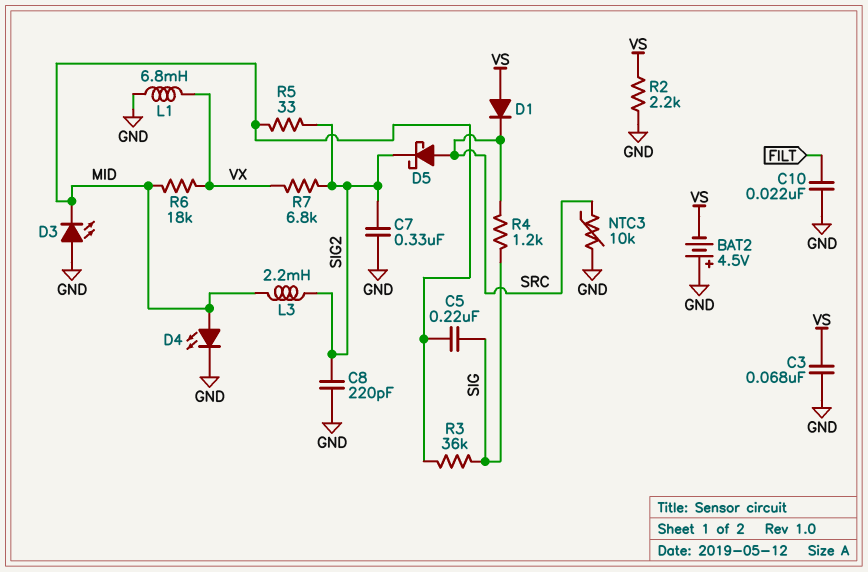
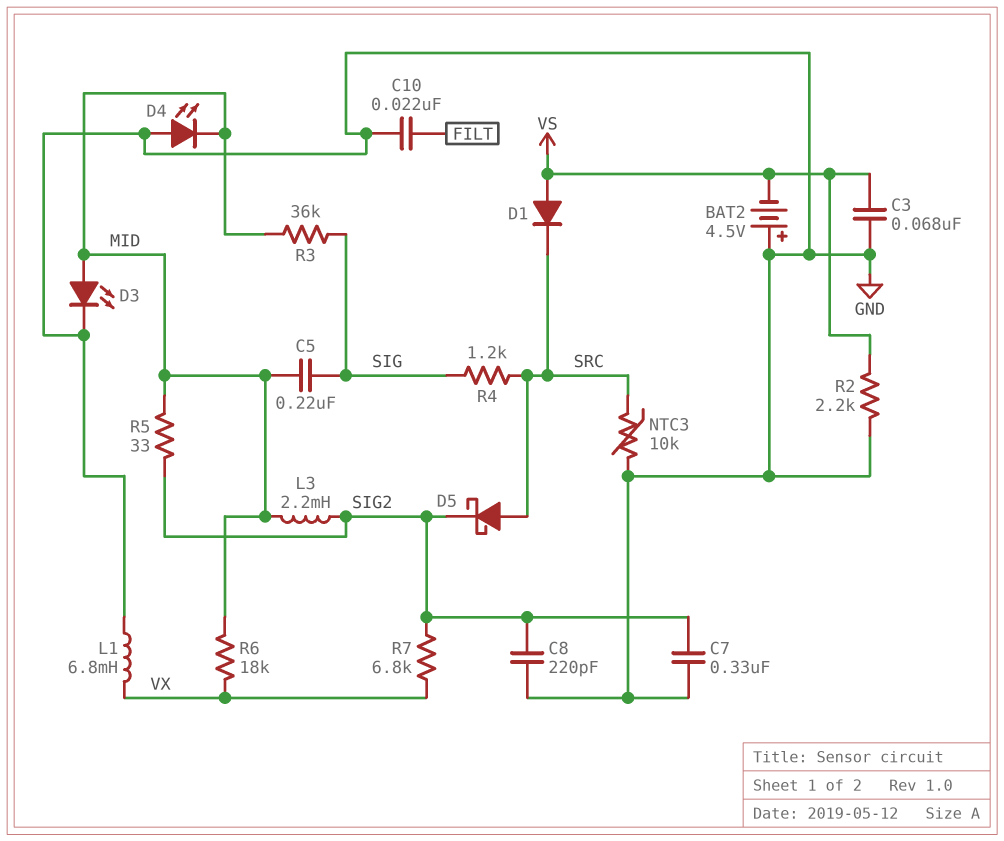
D3: LED (A GND, K MID) -> LED (A MID, K GND)
D4: LED (A MID, K GND) -> LED (A GND, K MID)

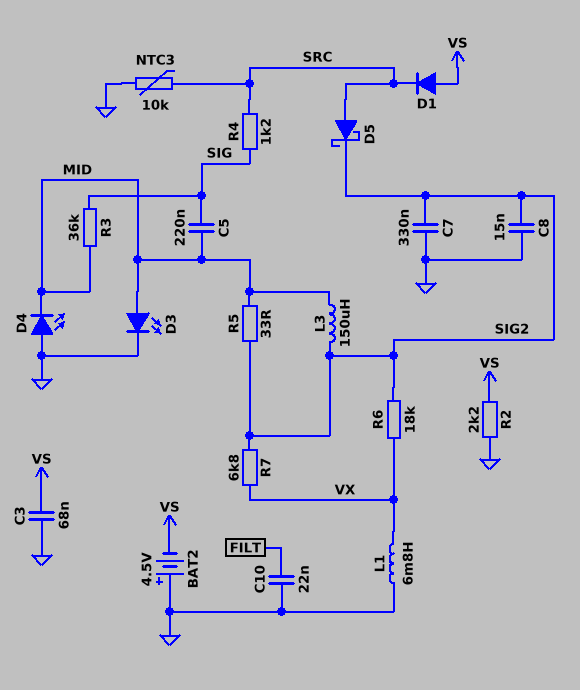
C8: 220pF (GND, SIG2) -> 15nF (GND, SIG2)
L3: 2.2mH (MID, SIG2) -> 150uH (MID, SIG2)
R6: 18k (MID, VX) -> 18k (SIG2, VX)

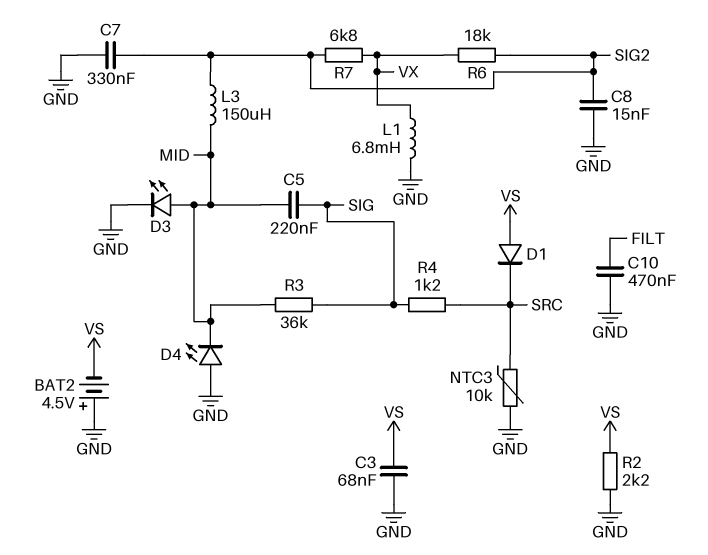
C10: 22nF (FILT, GND) -> 470nF (FILT, GND)
D5: schottky (A SRC, K SIG2) -> none
R5: 33 (MID, SIG2) -> none

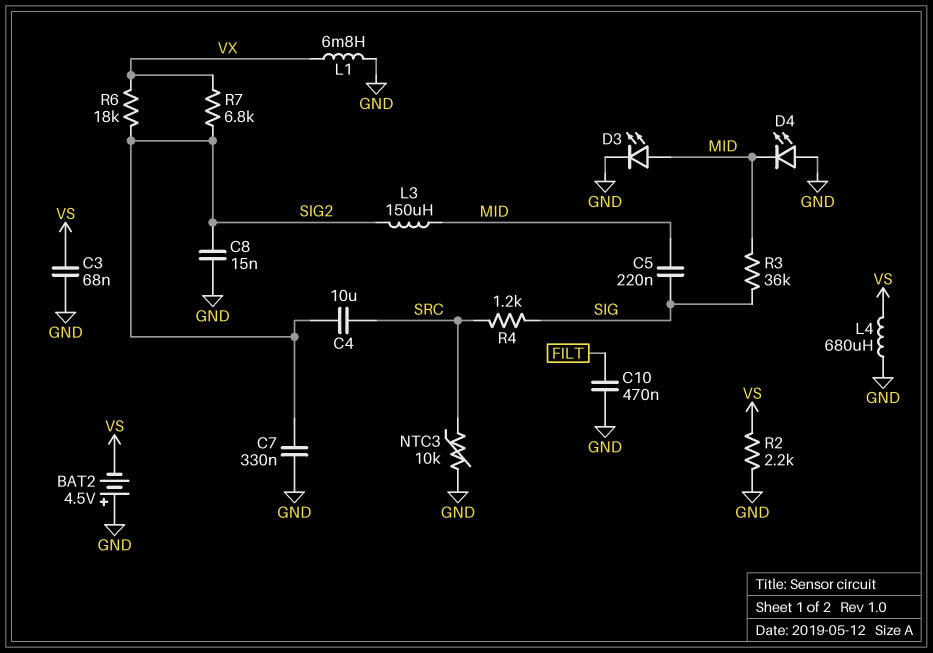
C4: none -> 10uF (SIG2, SRC)
D1: diode (A VS, K SRC) -> none
L4: none -> 680uH (GND, VS)

